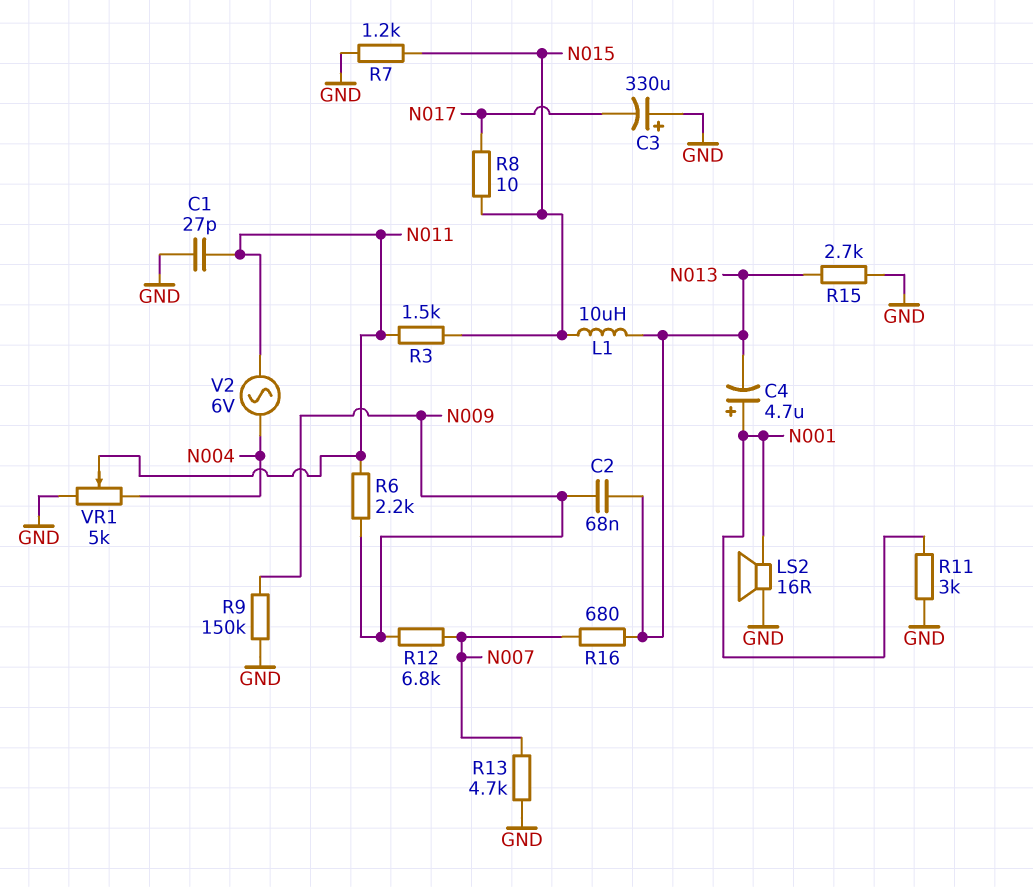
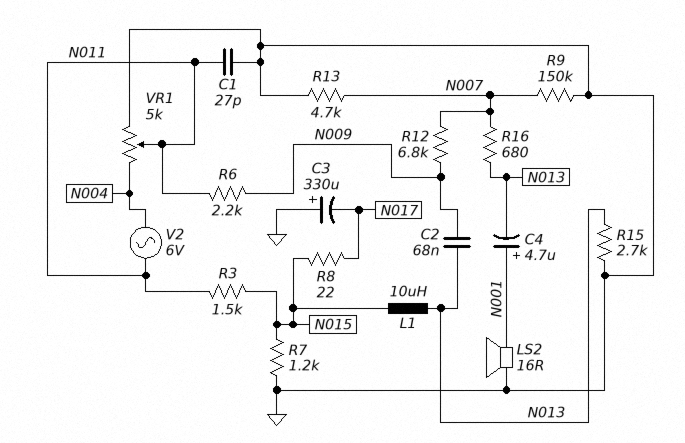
R8: 10 (N015, N017) -> 22 (N015, N017)
R9: 150k (GND, N009) -> 150k (GND, N007)
R11: 3k (GND, N001) -> none

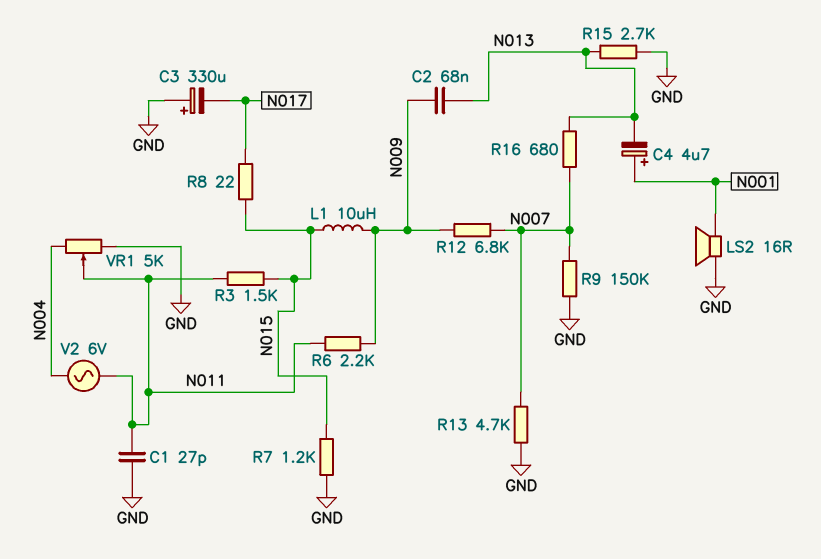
L1: 10uH (N013, N015) -> 10uH (N009, N015)

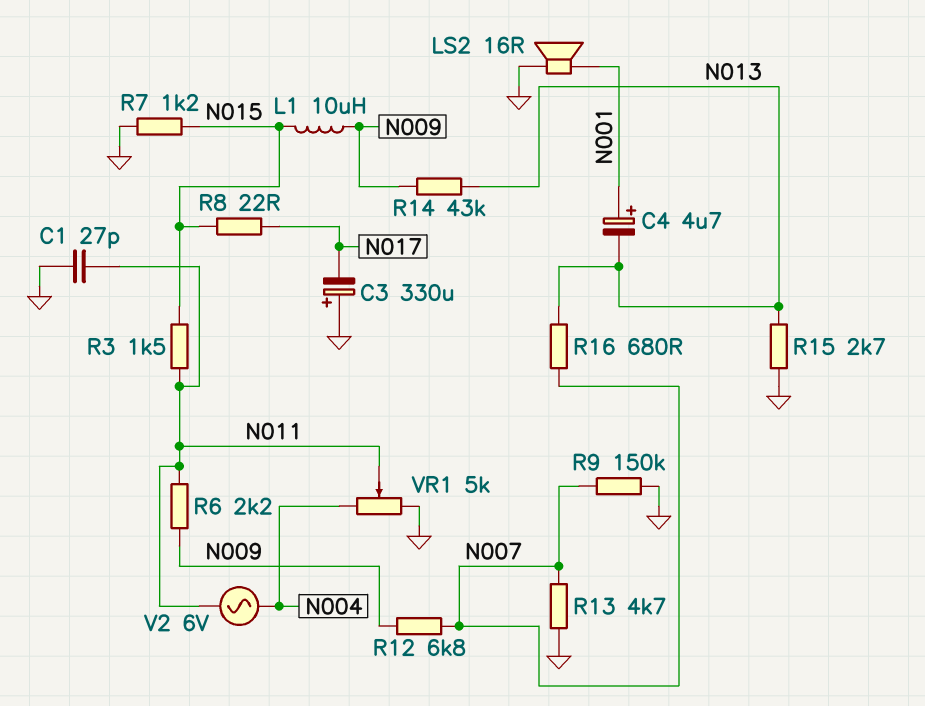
C2: 68nF (N009, N013) -> none
R14: none -> 43k (N009, N013)

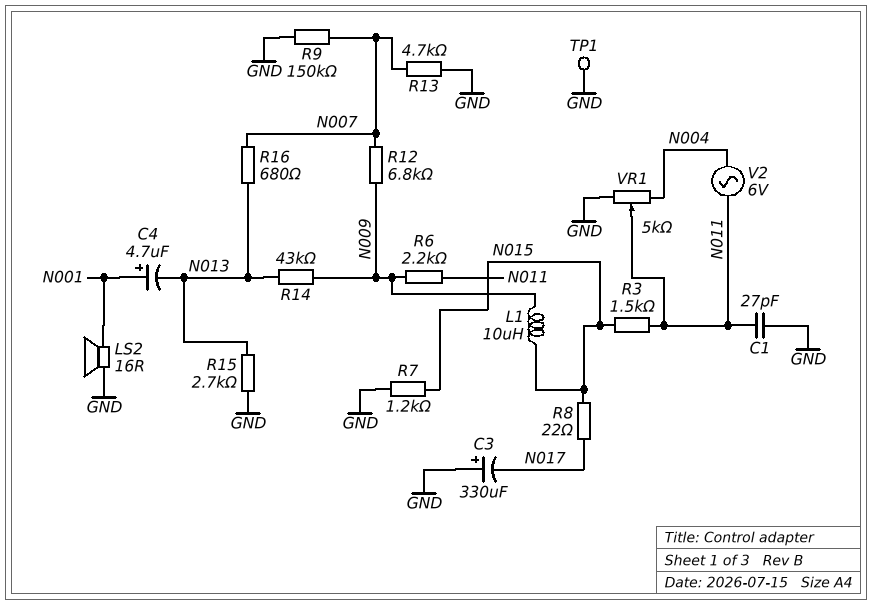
TP1: none -> test point (GND)

